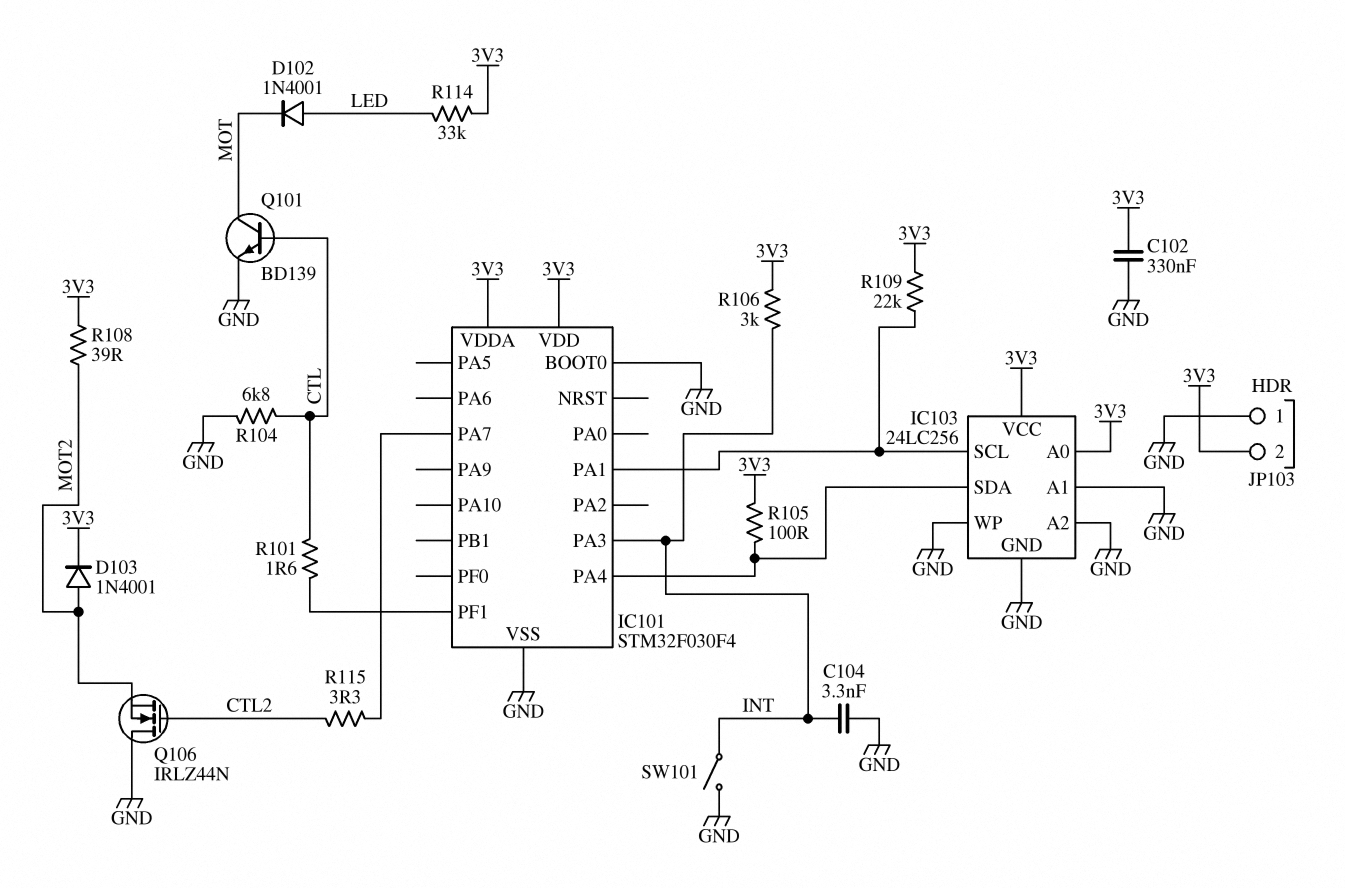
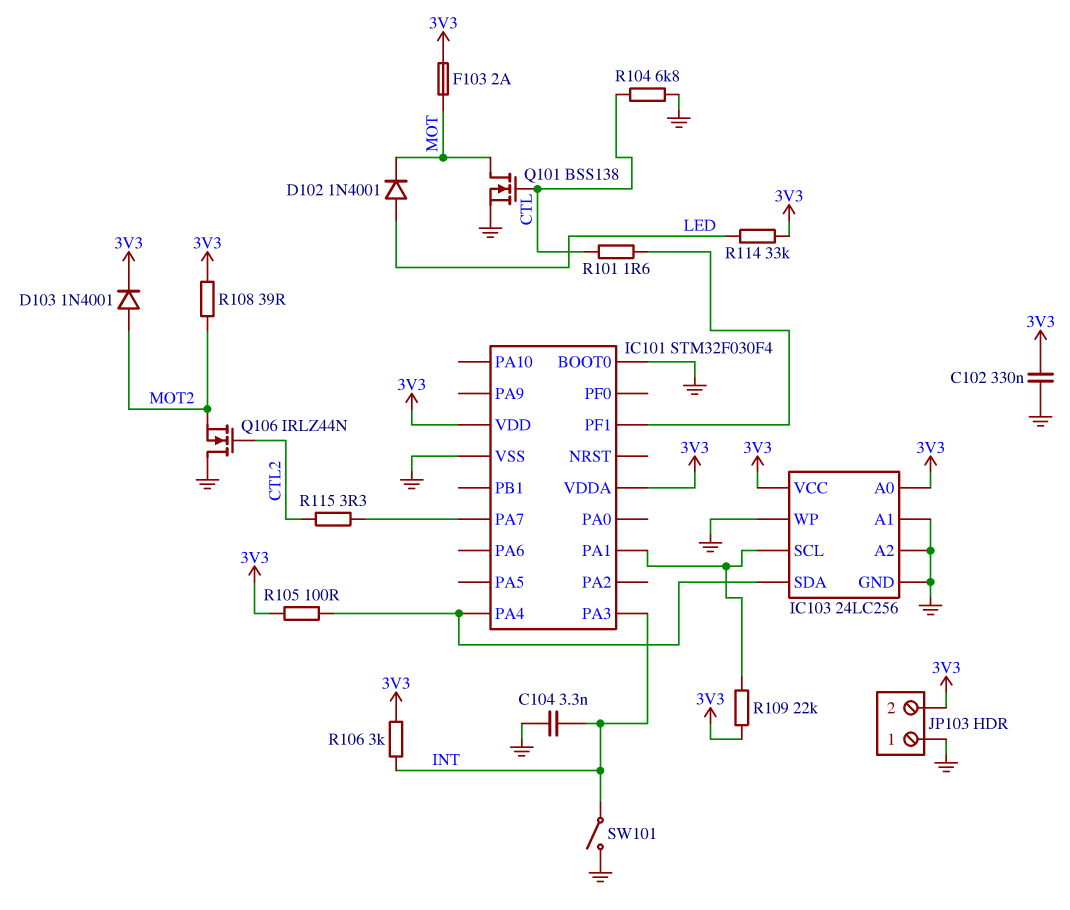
F103: none -> 2A (3V3, MOT)
Q101: NPN BD139 (B CTL, C MOT, E GND) -> NMOS BSS138 (G CTL, D MOT, S GND)

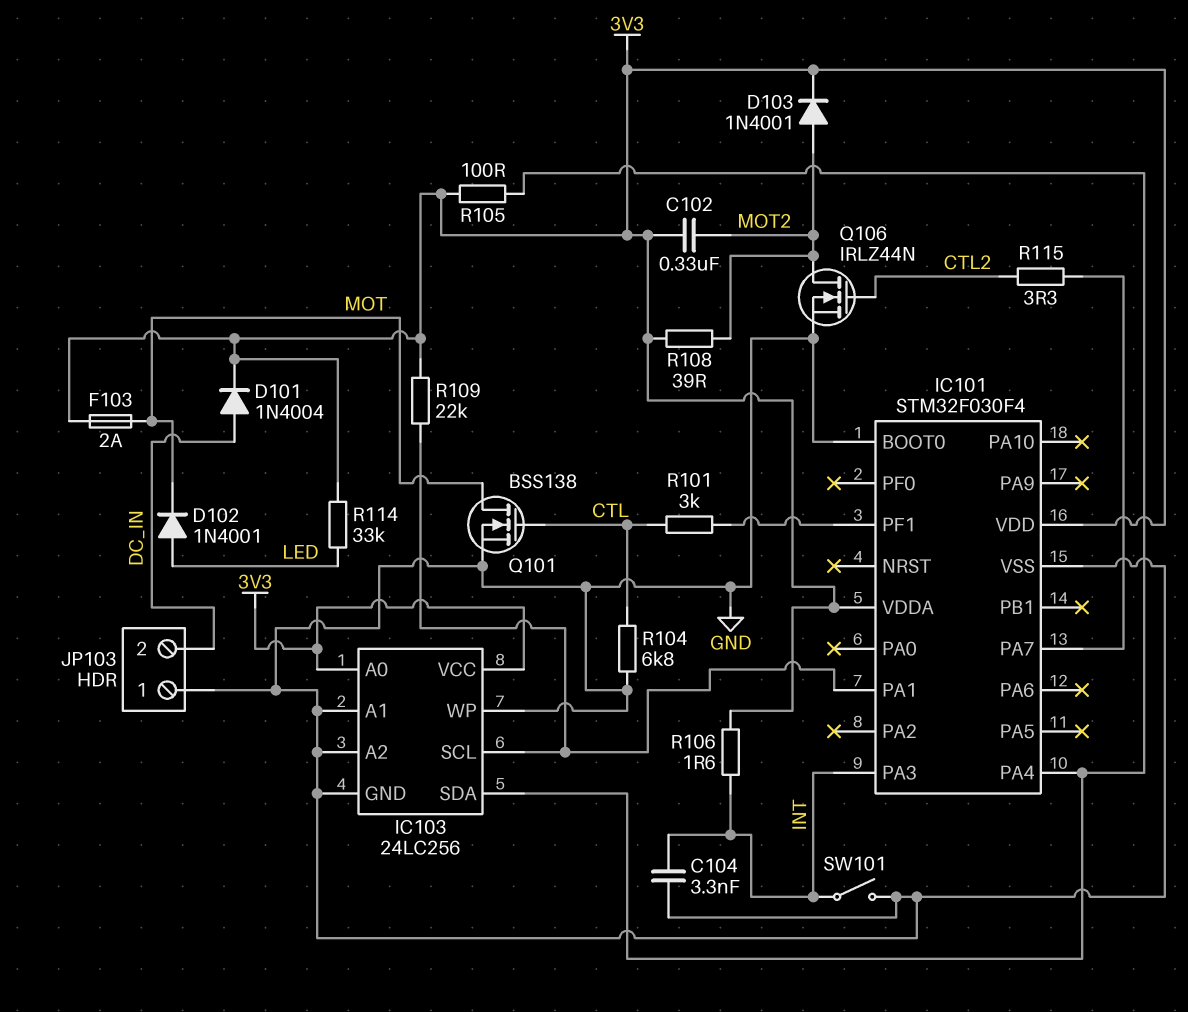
C102: 330nF (3V3, GND) -> 330nF (3V3, MOT2)
D101: none -> diode 1N4004 (A DC_IN, K 3V3)
JP103 pin 2: 3V3 -> DC_IN
Q106: NMOS IRLZ44N (G CTL2, D GND, S MOT2) -> NMOS IRLZ44N (G CTL2, D MOT2, S GND)
R101: 1.6 (CTL, IC101/PF1) -> 3k (CTL, IC101/PF1)
R106: 3k (3V3, INT) -> 1.6 (3V3, INT)

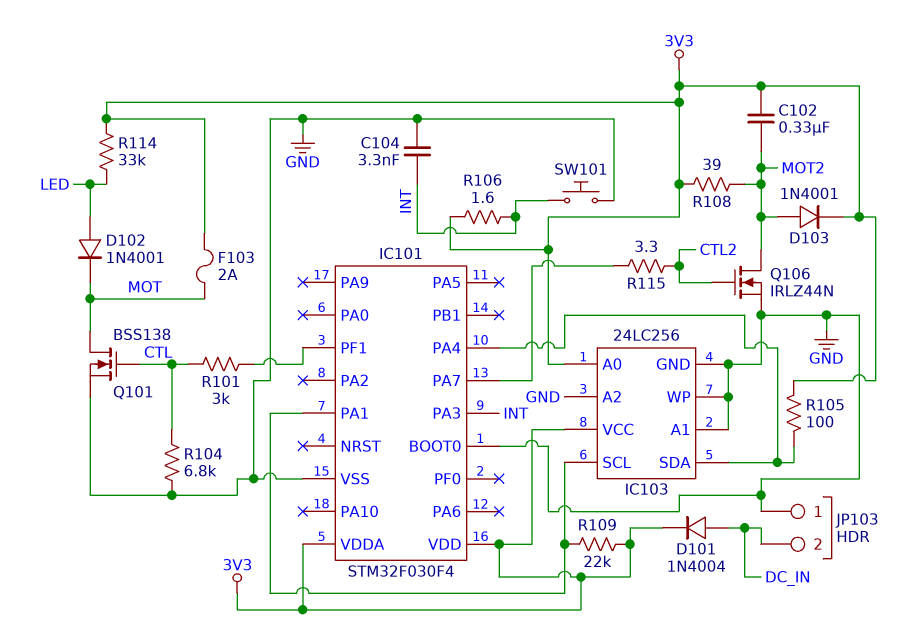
SW101: switch (GND, INT) -> button (GND, INT)

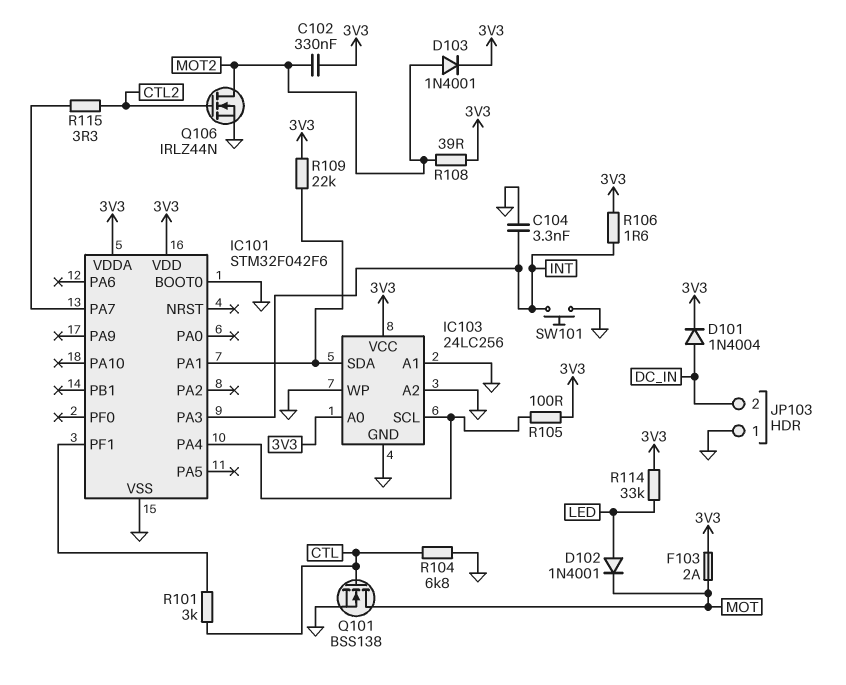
IC101: STM32F030F4 -> STM32F042F6
IC103 pin SCL: IC101/PA1 -> IC101/PA4
IC103 pin SDA: IC101/PA4 -> IC101/PA1

